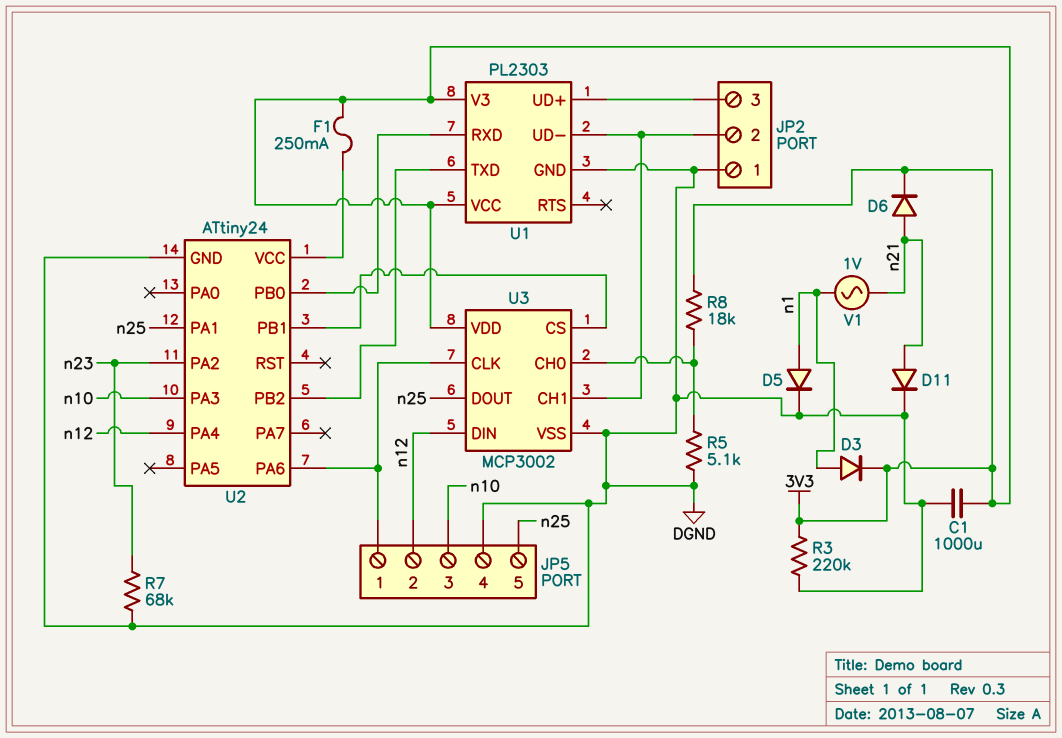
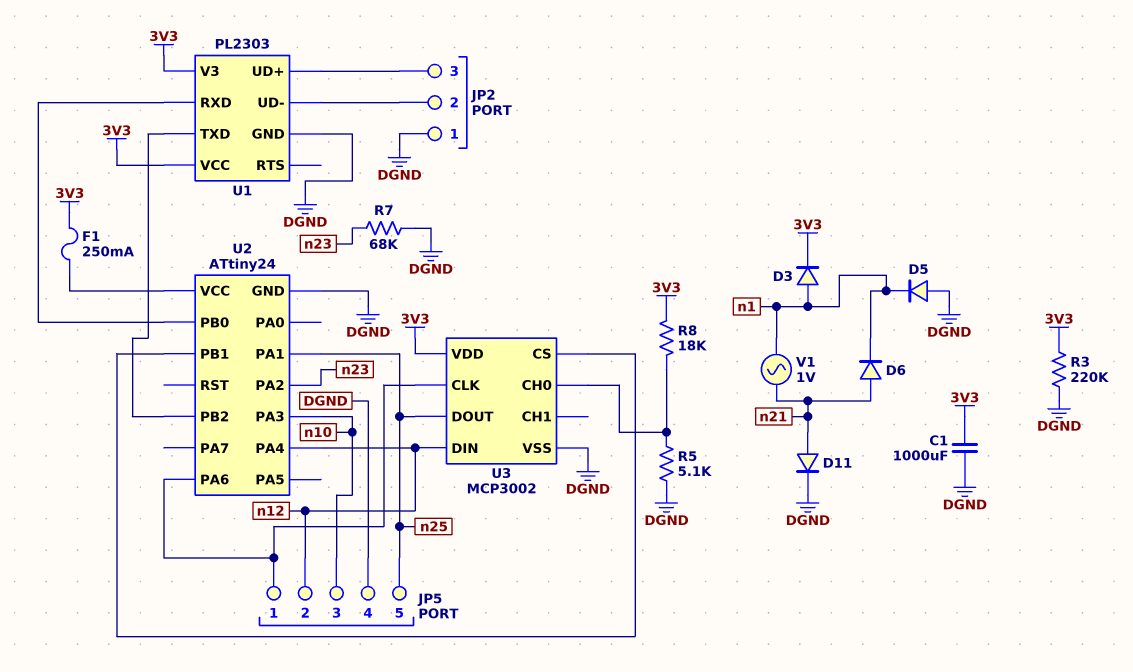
D5: diode (A n1, K DGND) -> diode (A DGND, K n1)
D6: diode (A n21, K 3V3) -> diode (A n21, K n1)
U3 pin CH1: JP2/2 -> none

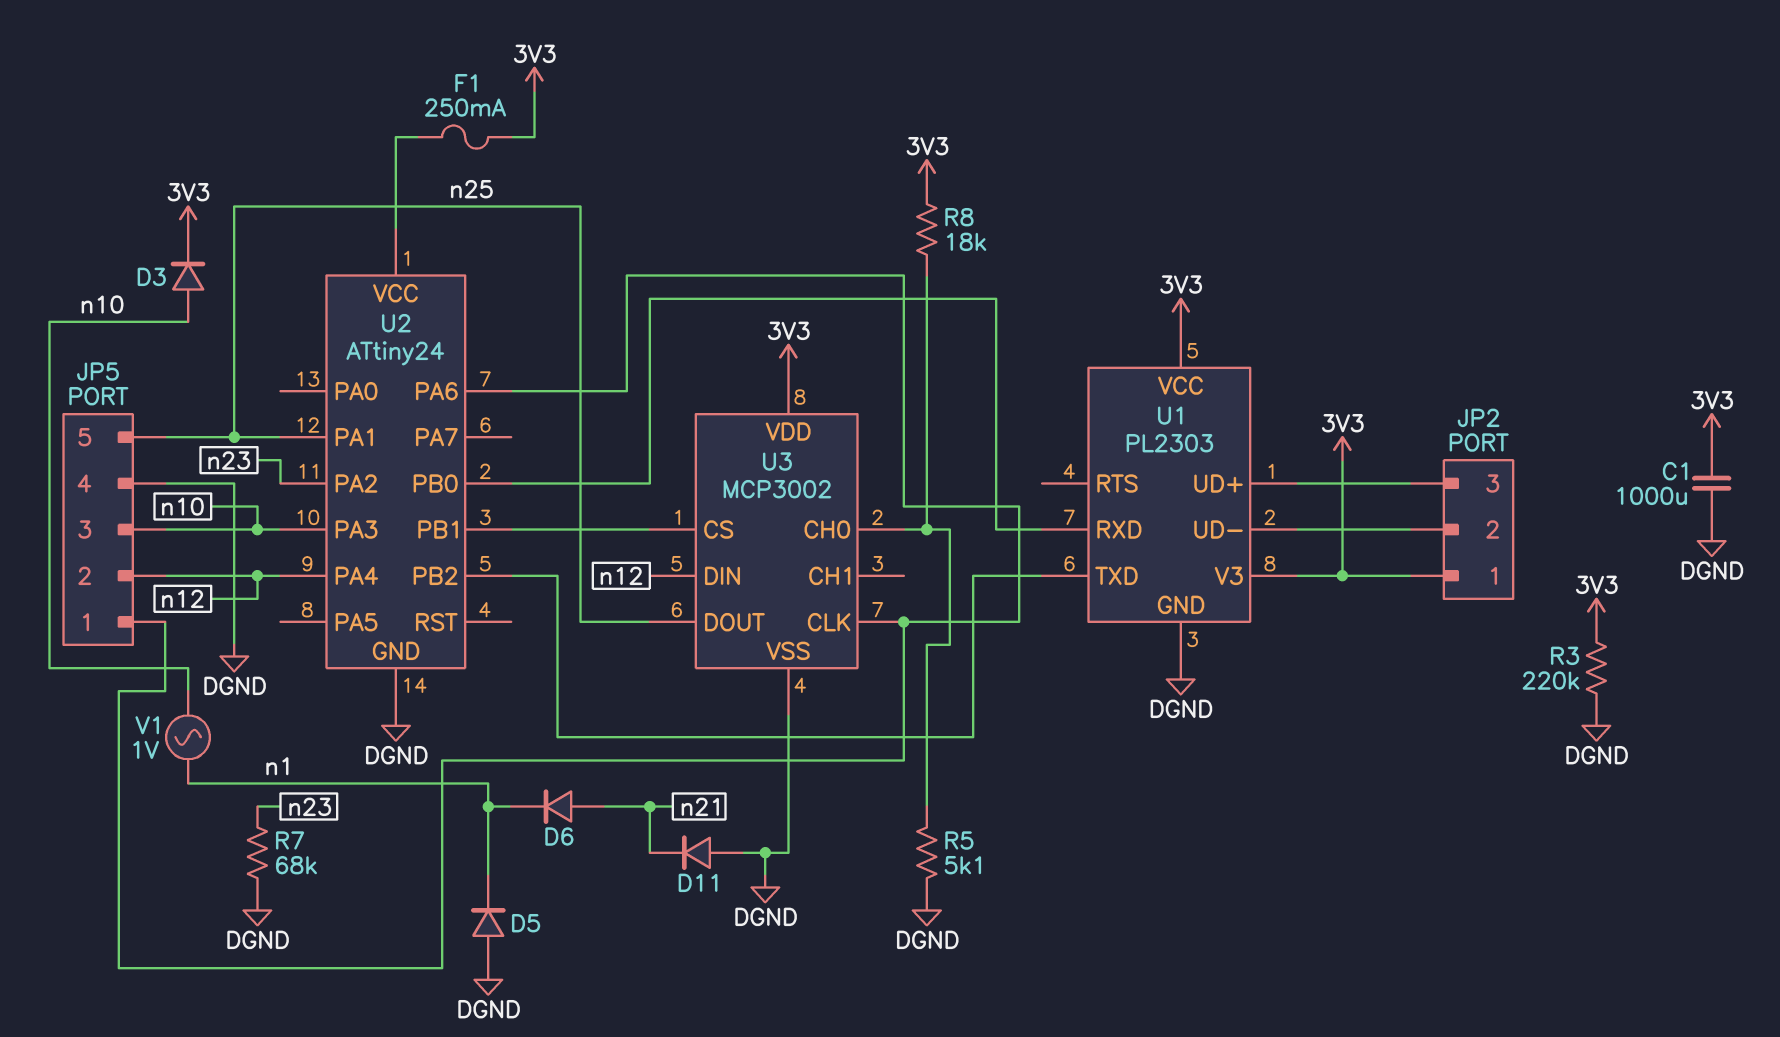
D3: diode (A n1, K 3V3) -> diode (A n10, K 3V3)
D11: diode (A n21, K DGND) -> diode (A DGND, K n21)
JP2 pin 1: DGND -> 3V3
V1: AC 1V (n1, n21) -> AC 1V (n1, n10)

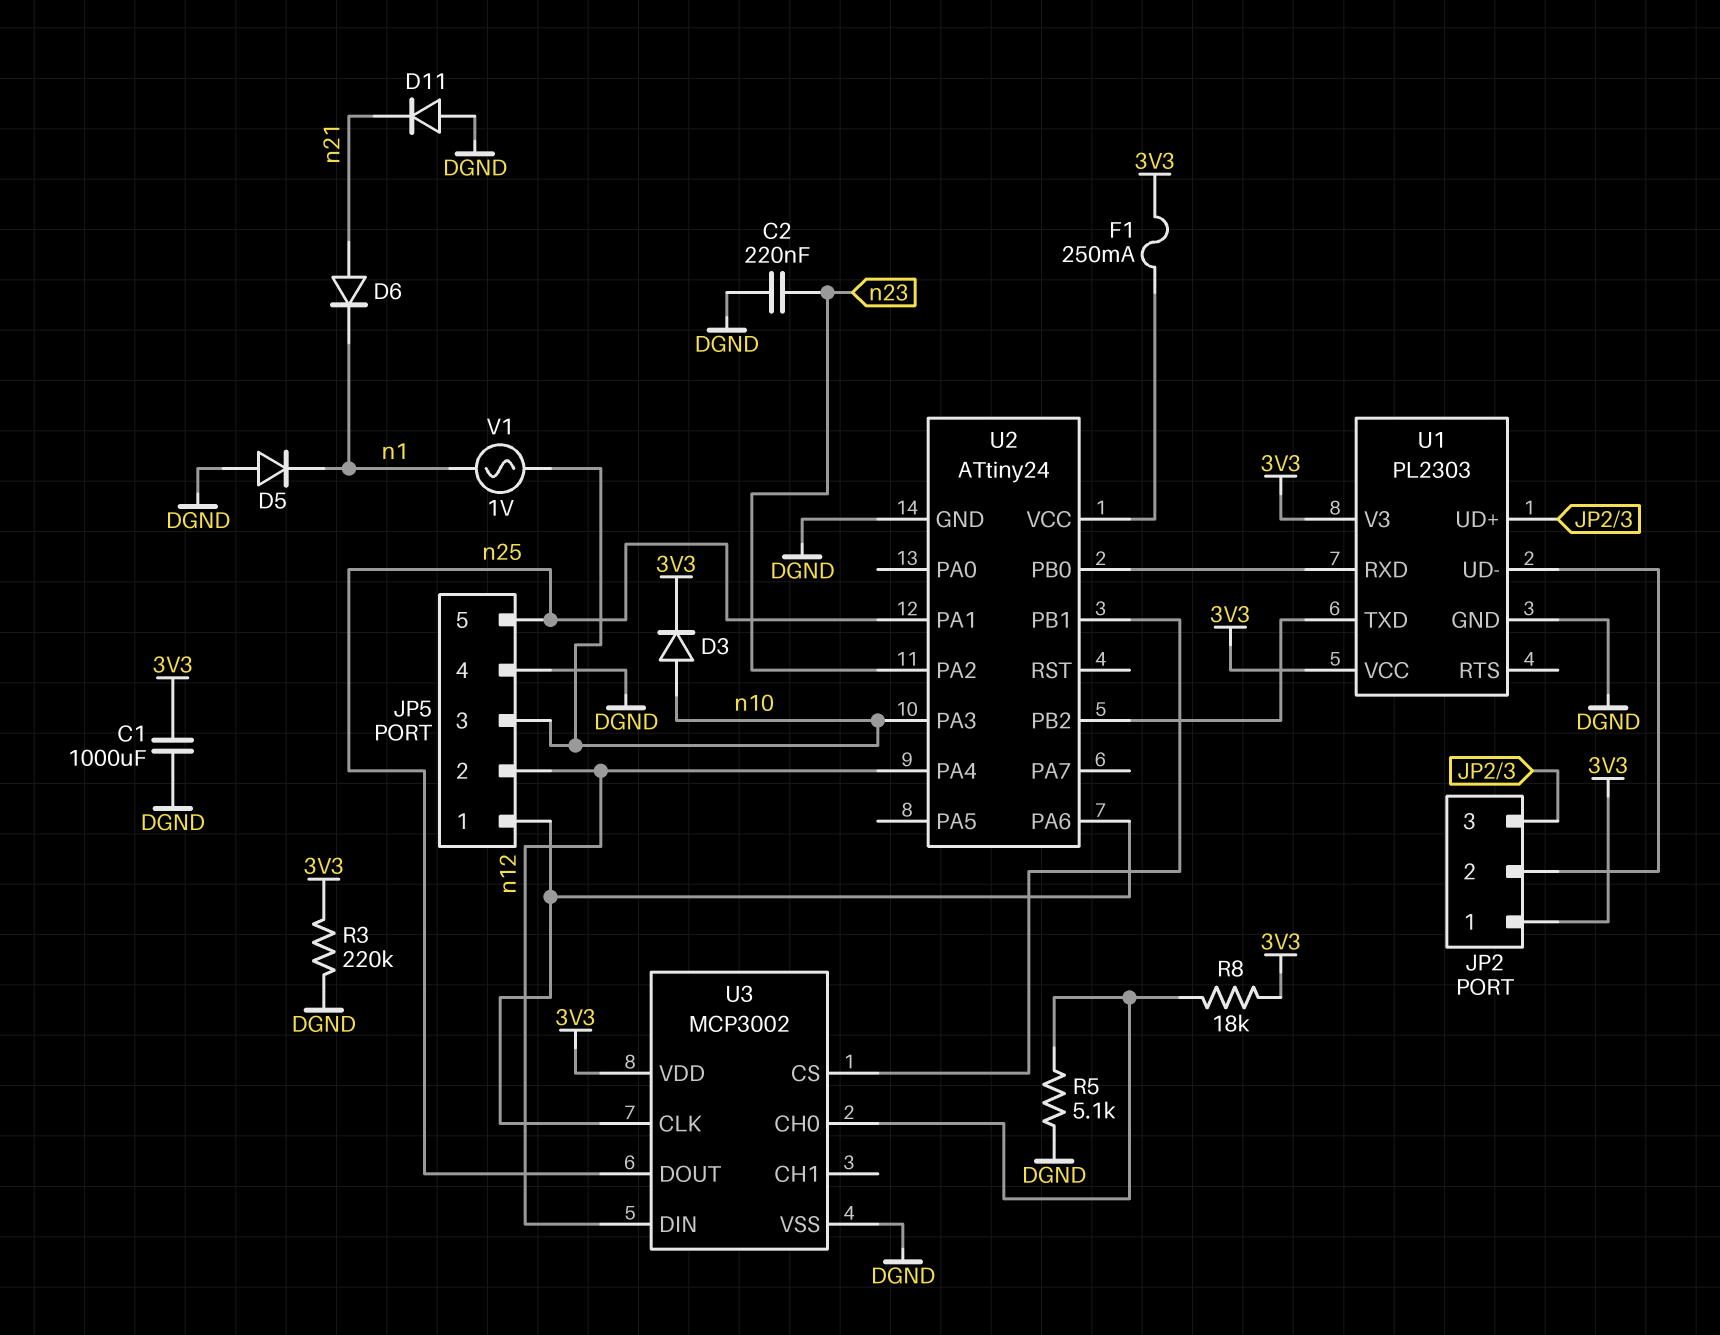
C2: none -> 220nF (DGND, n23)
R7: 68k (DGND, n23) -> none

